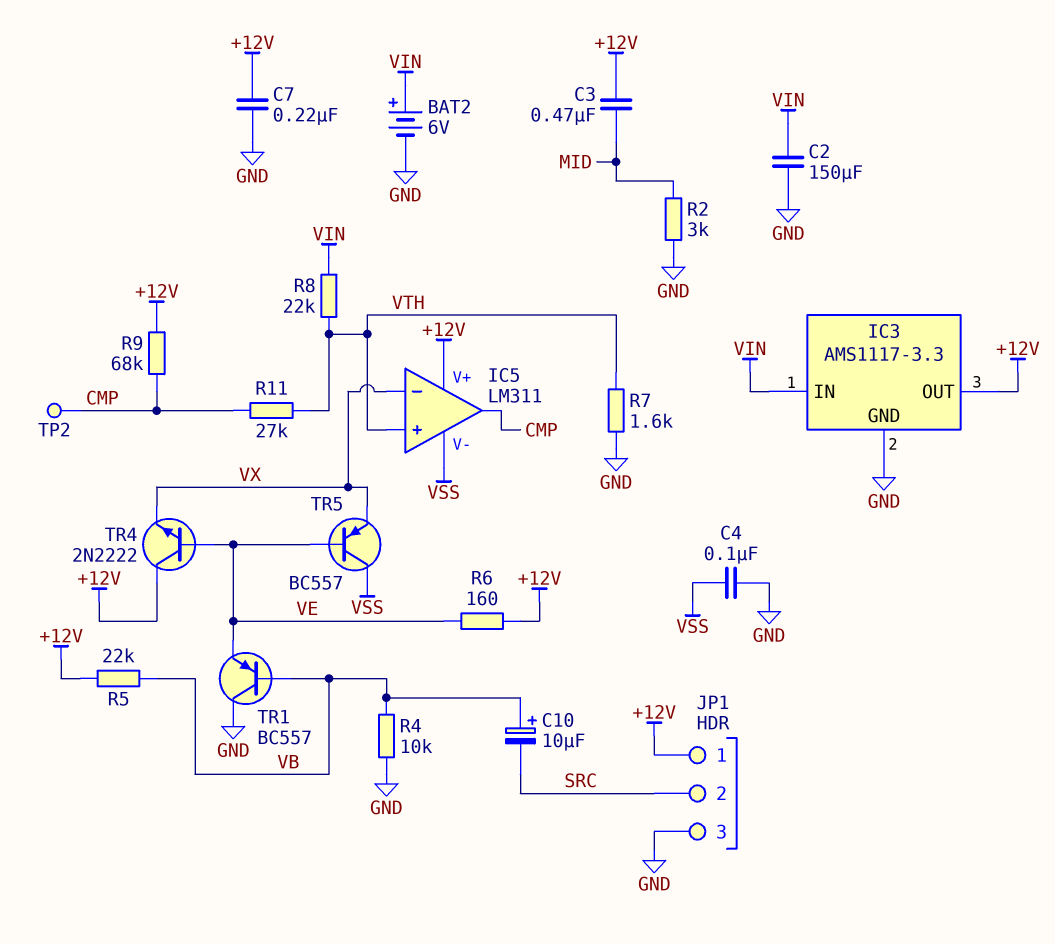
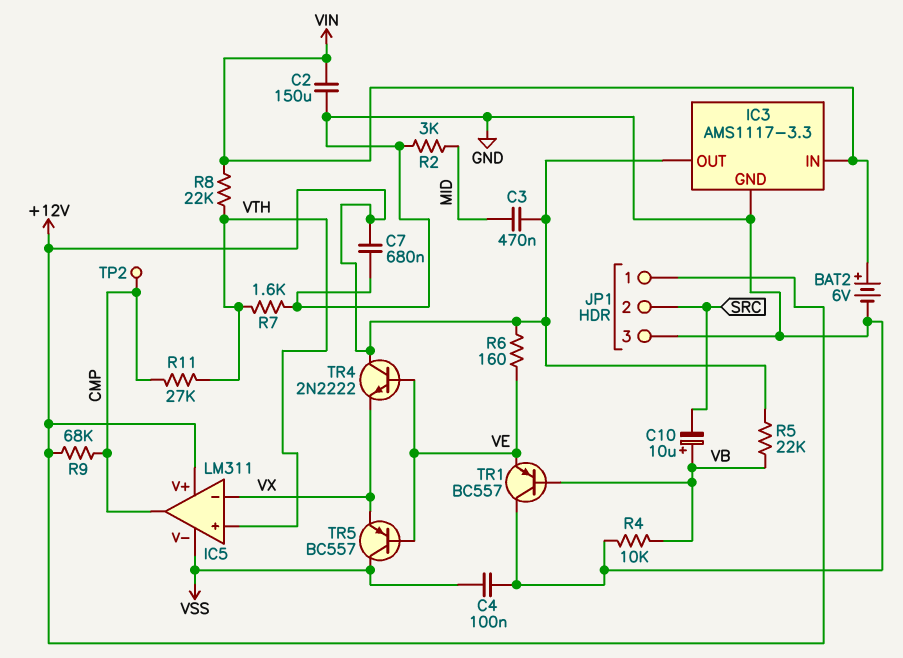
C7: 220nF (+12V, GND) -> 680nF (+12V, GND)

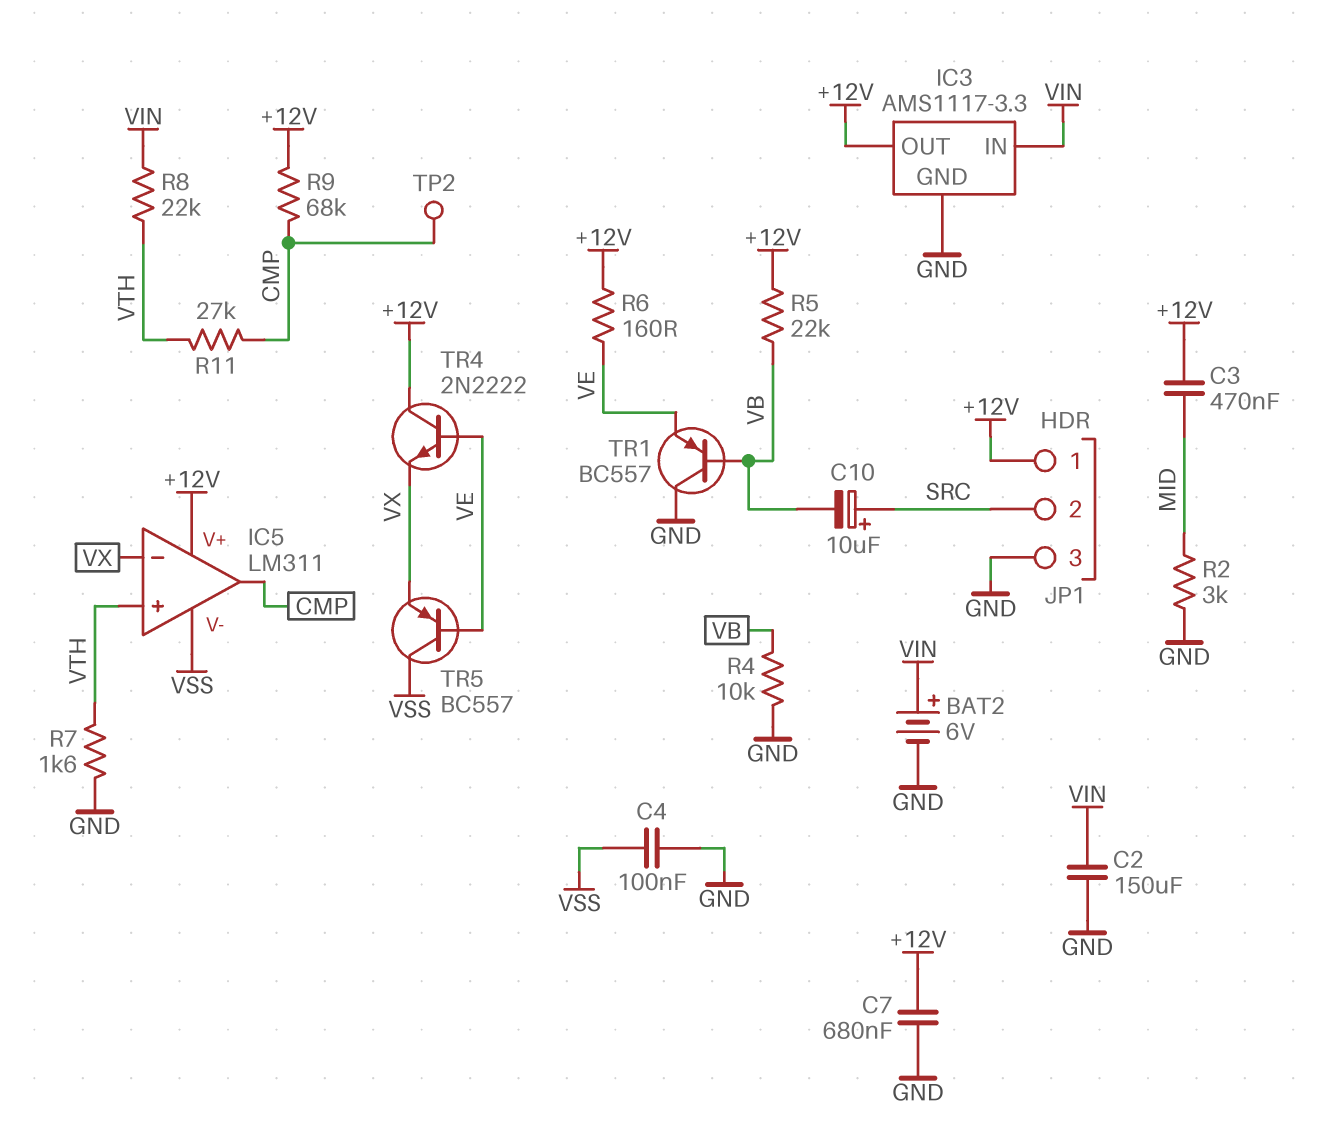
C10: 10uF (plus VB, minus SRC) -> 10uF (plus SRC, minus VB)

